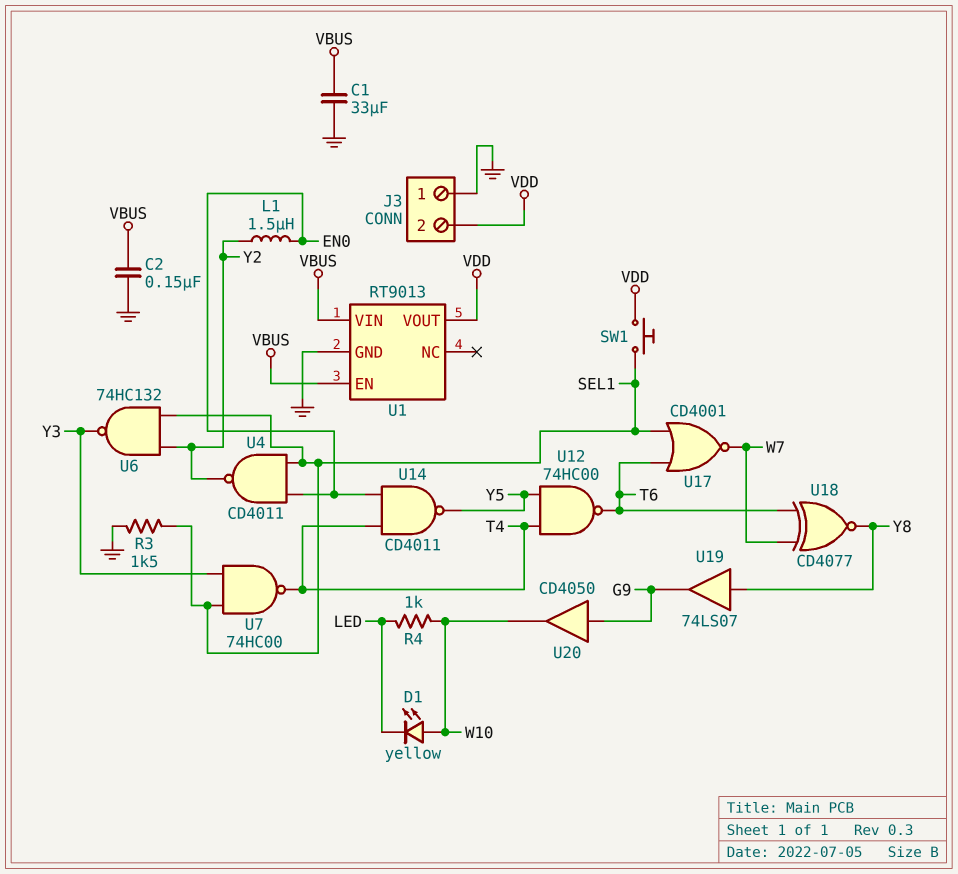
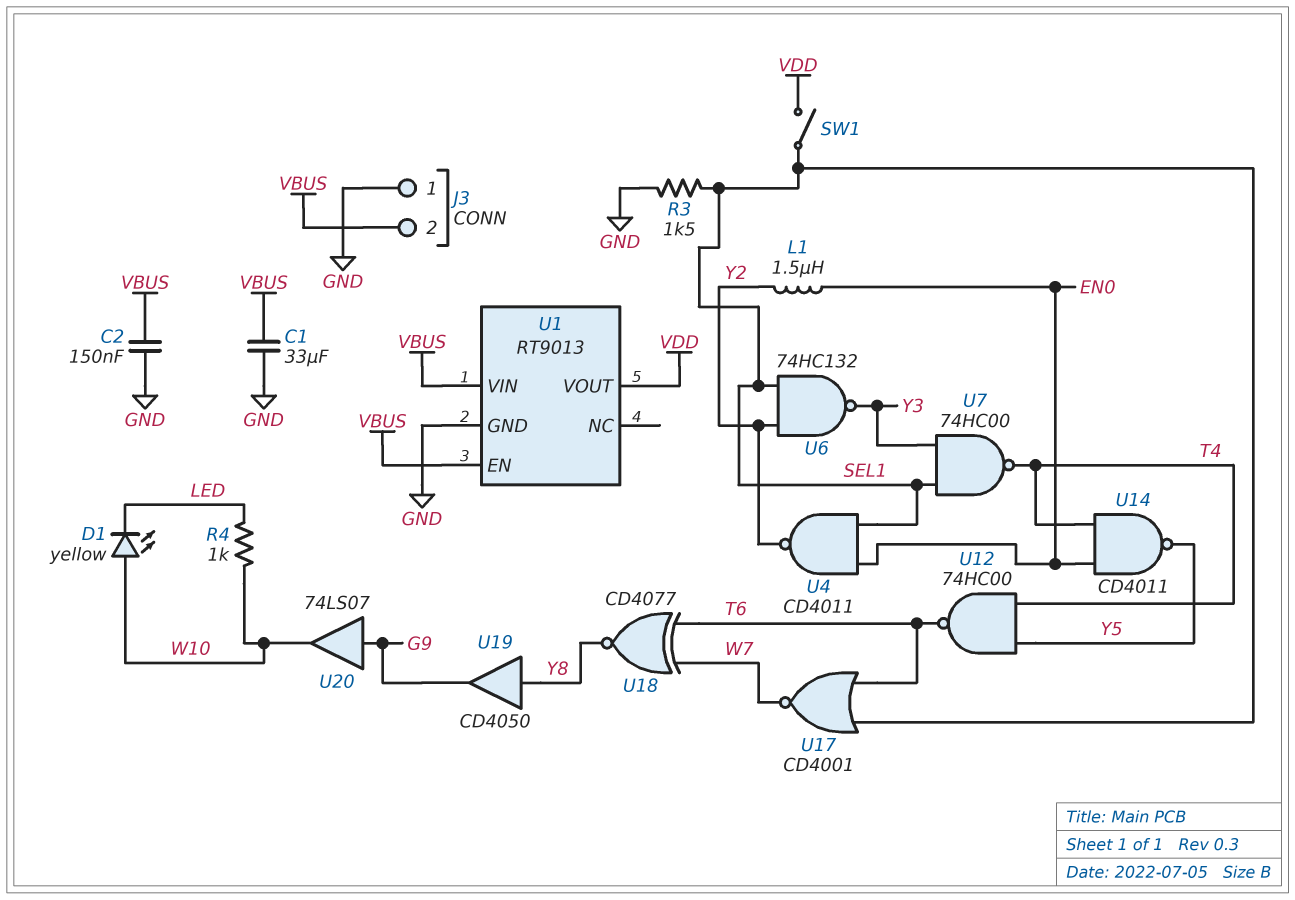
J3 pin 2: VDD -> VBUS
SW1: button (SEL1, VDD) -> switch (SEL1, VDD)
U19: buffer 74LS07 (in Y8, out G9) -> buffer CD4050 (in Y8, out G9)
U20: buffer CD4050 (in G9, out W10) -> buffer 74LS07 (in G9, out W10)

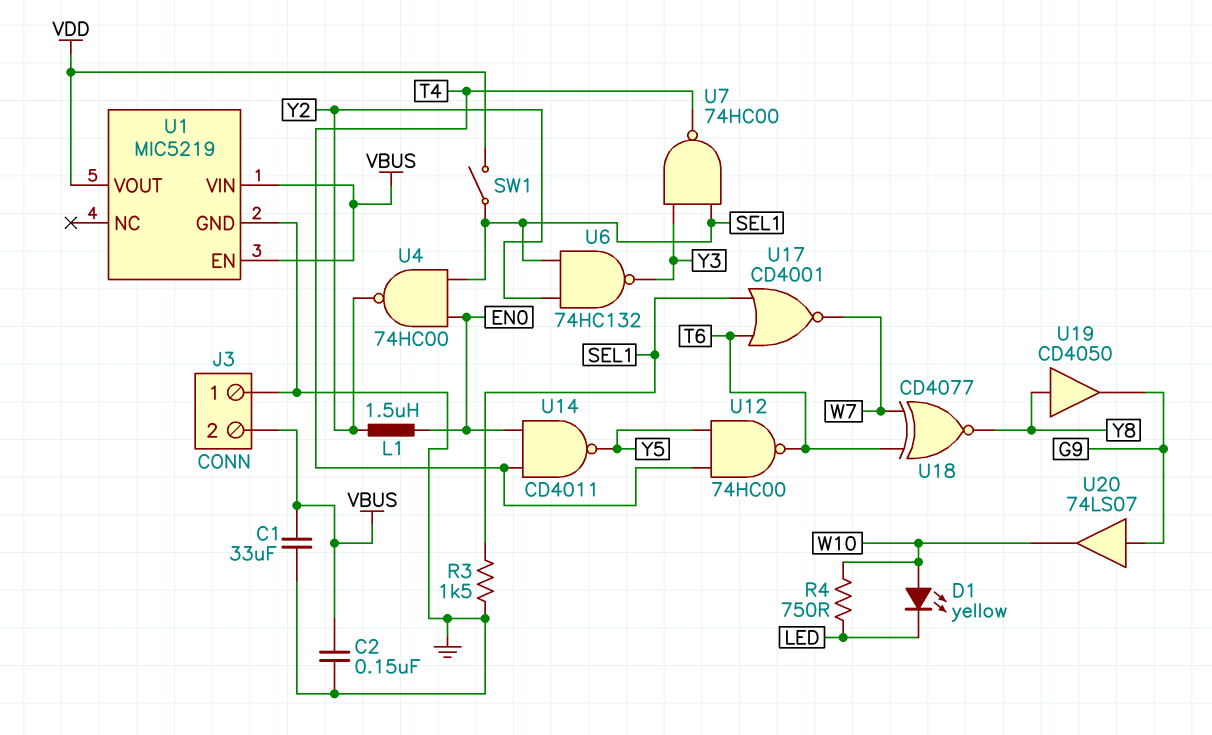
R4: 1k (LED, W10) -> 750 (LED, W10)
U1: RT9013 -> MIC5219
U4: NAND CD4011 (in EN0, in SEL1, out Y2) -> NAND 74HC00 (in EN0, in SEL1, out Y2)

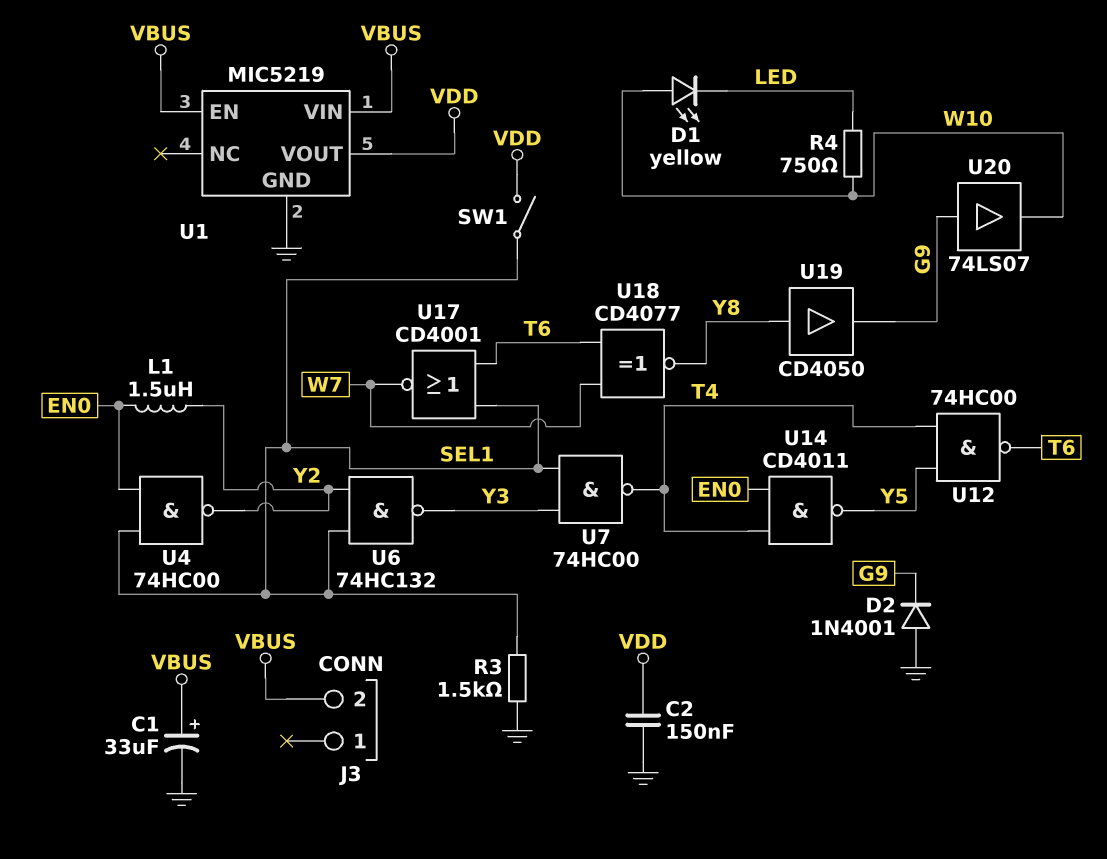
C1: 33uF (GND, VBUS) -> 33uF (plus VBUS, minus GND)
C2: 150nF (GND, VBUS) -> 150nF (GND, VDD)
D2: none -> diode 1N4001 (A GND, K G9)
J3 pin 1: GND -> none

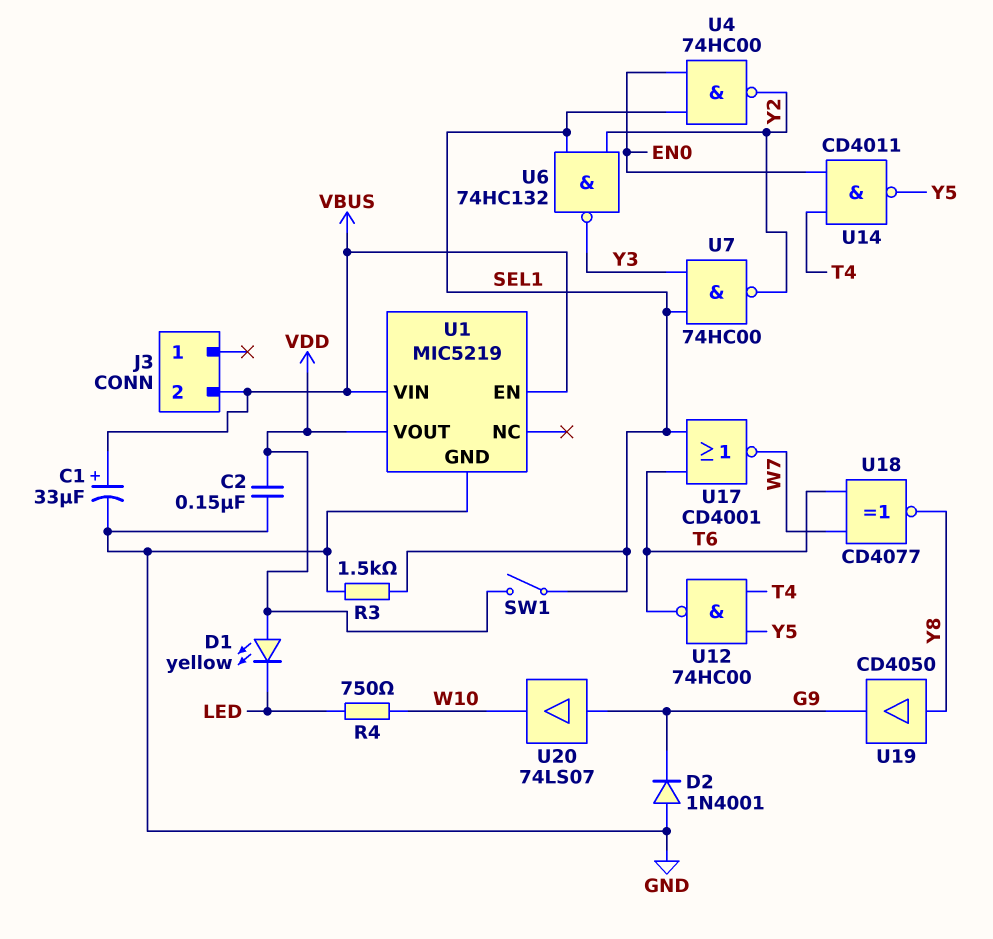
D1: LED yellow (A W10, K LED) -> LED yellow (A VDD, K LED)
L1: 1.5uH (EN0, Y2) -> none
U7: NAND 74HC00 (in SEL1, in Y3, out T4) -> NAND 74HC00 (in SEL1, in Y3, out Y2)

